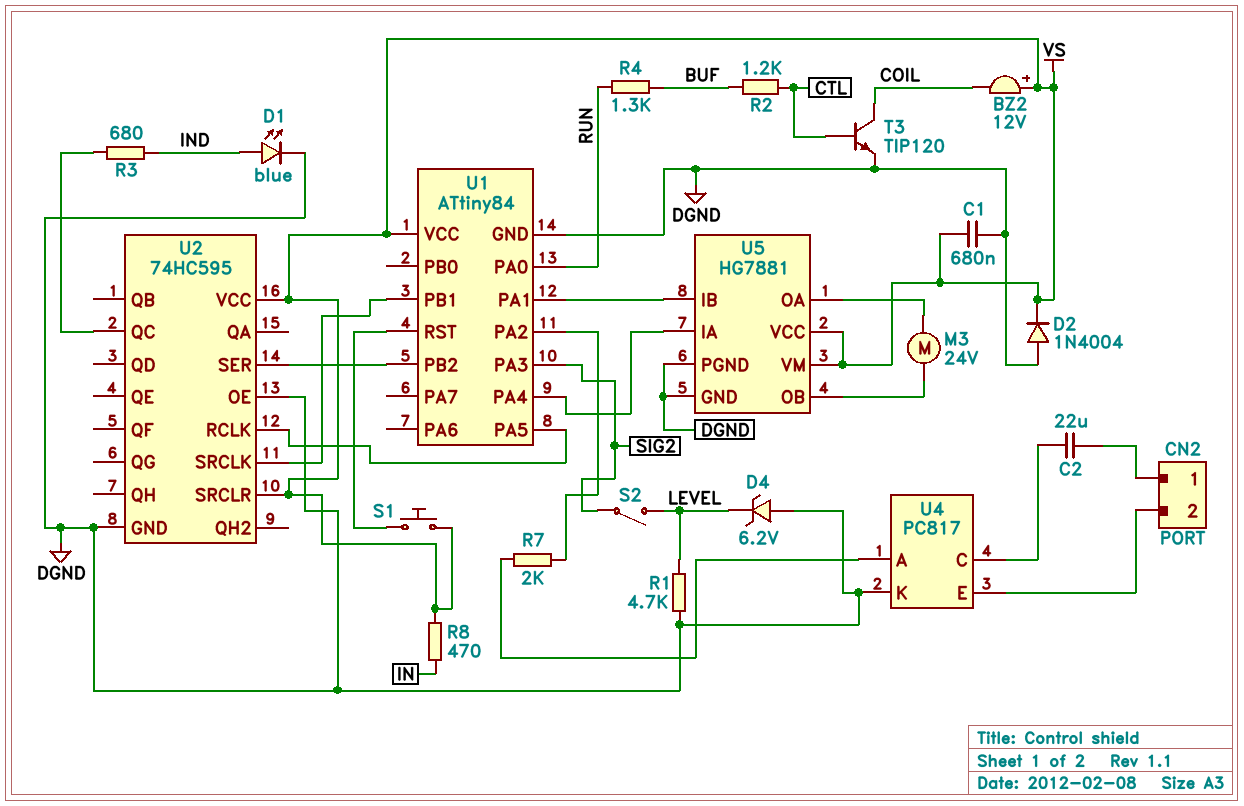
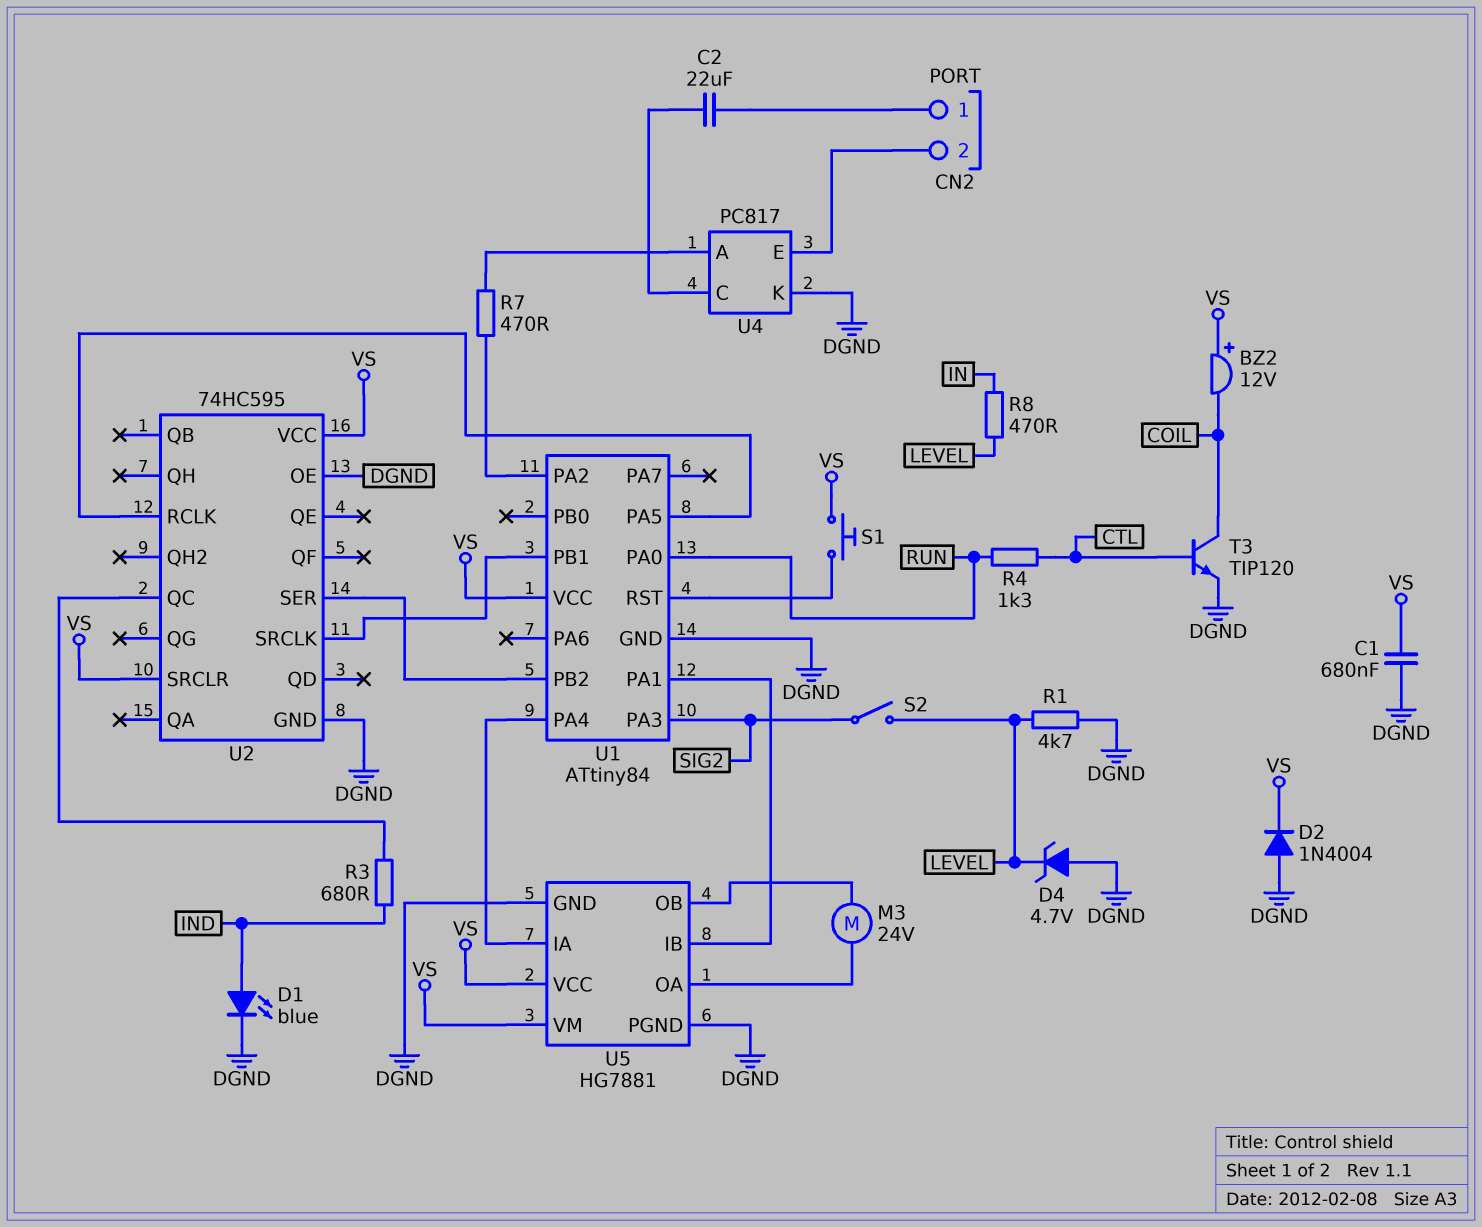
D4: zener 6.2V (A DGND, K LEVEL) -> zener 4.7V (A DGND, K LEVEL)
R2: 1.2k (BUF, CTL) -> none
R4: 1.3k (BUF, RUN) -> 1.3k (CTL, RUN)
R7: 2k (U1/PA2, U4/A) -> 470 (U1/PA2, U4/A)
R8: 470 (IN, VS) -> 470 (IN, LEVEL)

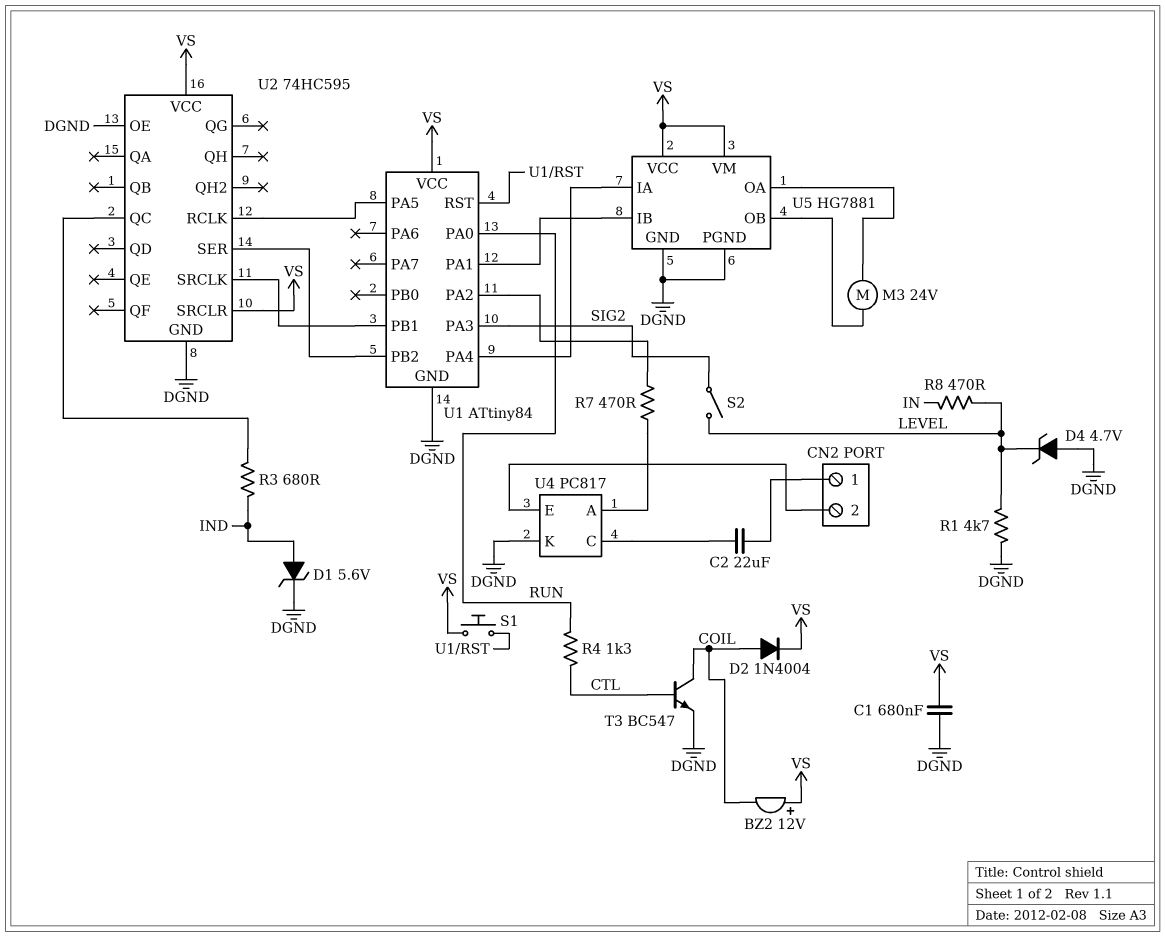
D1: LED blue (A IND, K DGND) -> zener 5.6V (A IND, K DGND)
D2: diode 1N4004 (A DGND, K VS) -> diode 1N4004 (A COIL, K VS)
T3: NPN TIP120 (B CTL, C COIL, E DGND) -> NPN BC547 (B CTL, C COIL, E DGND)

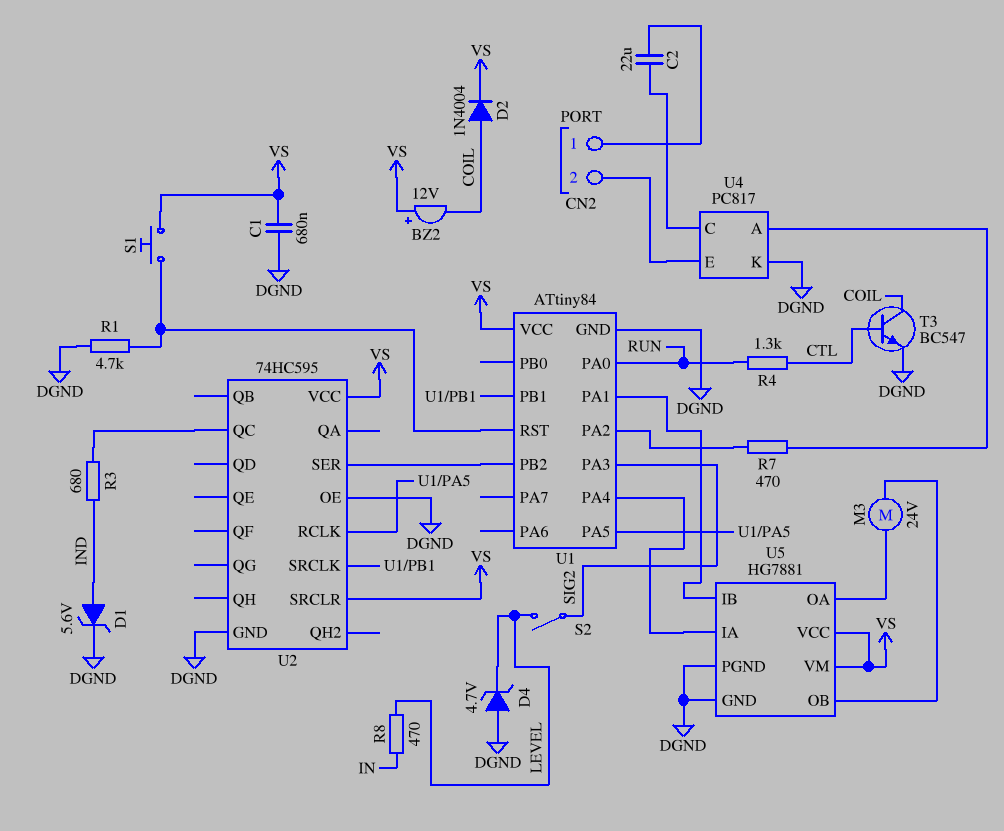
R1: 4.7k (DGND, LEVEL) -> 4.7k (DGND, U1/RST)

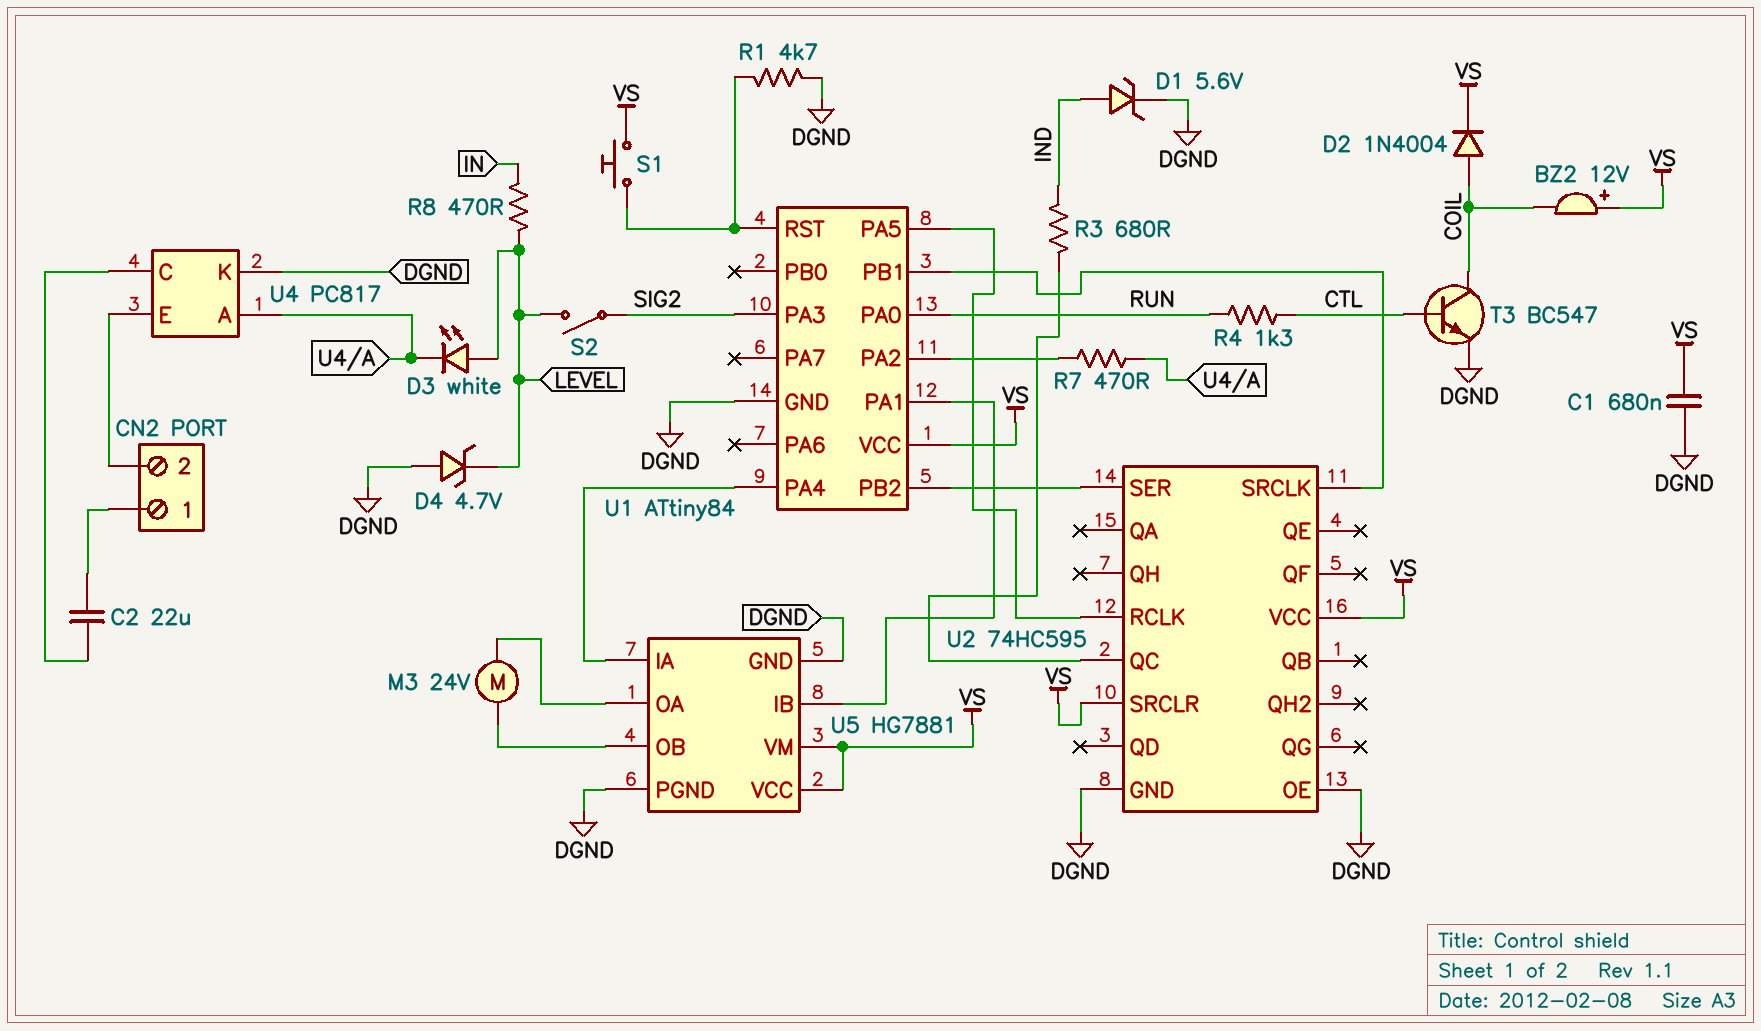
D3: none -> LED white (A LEVEL, K U4/A)

